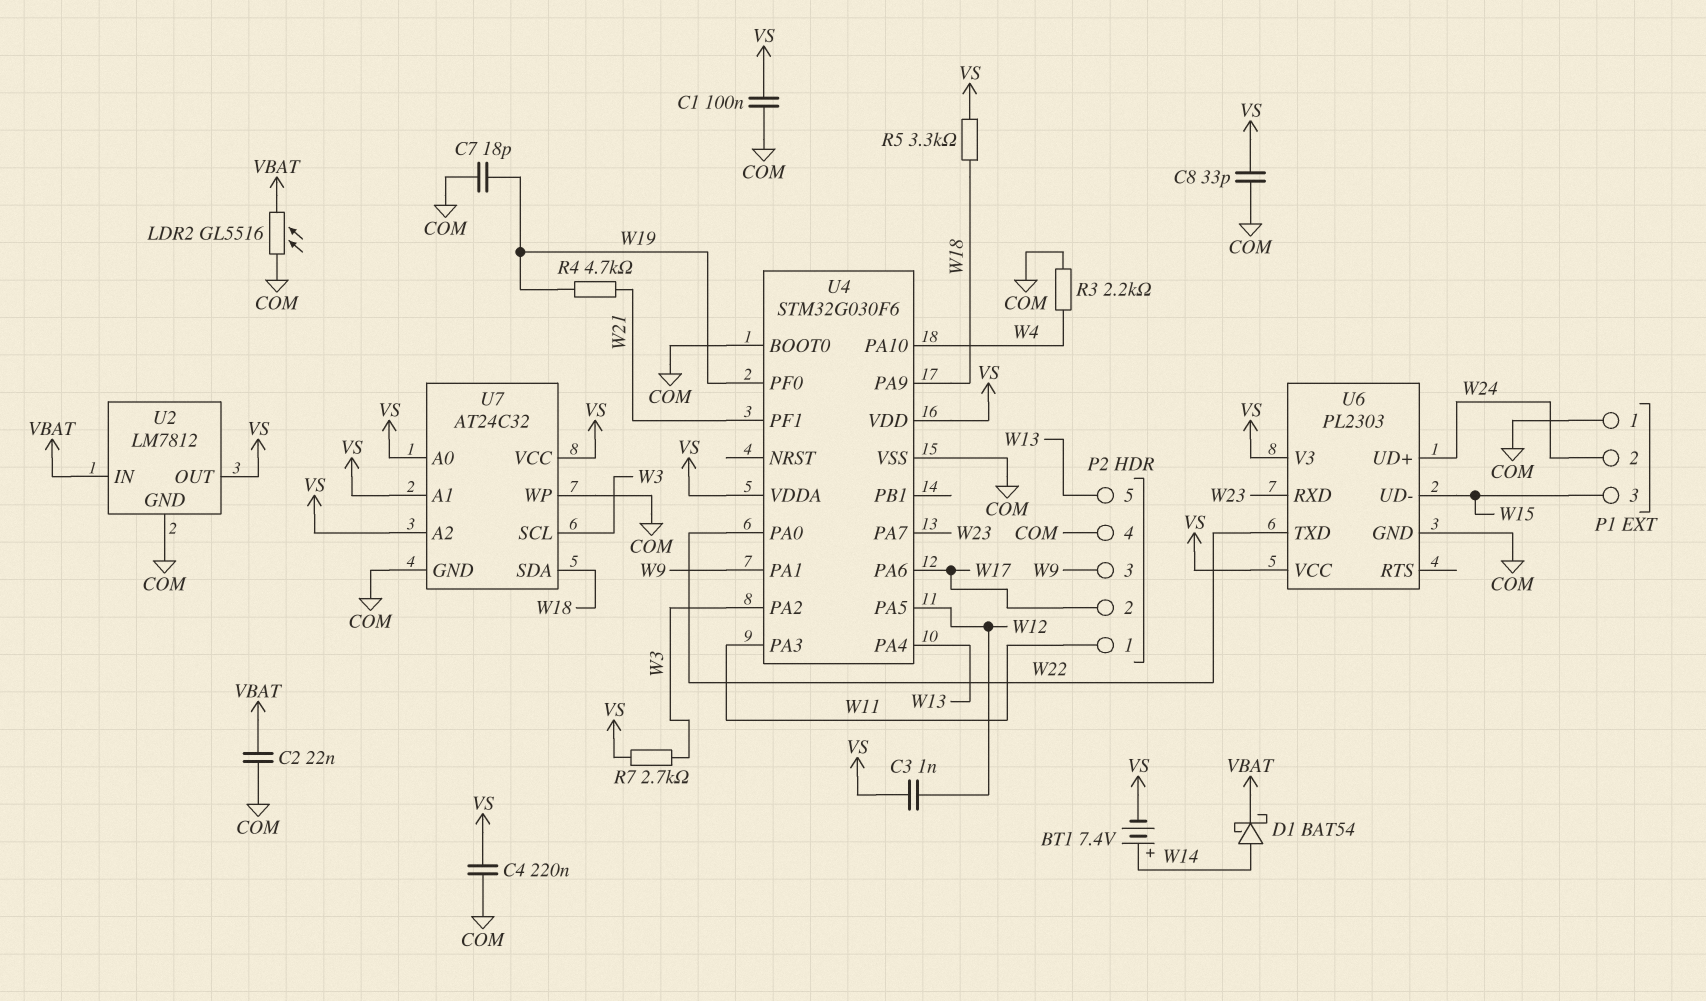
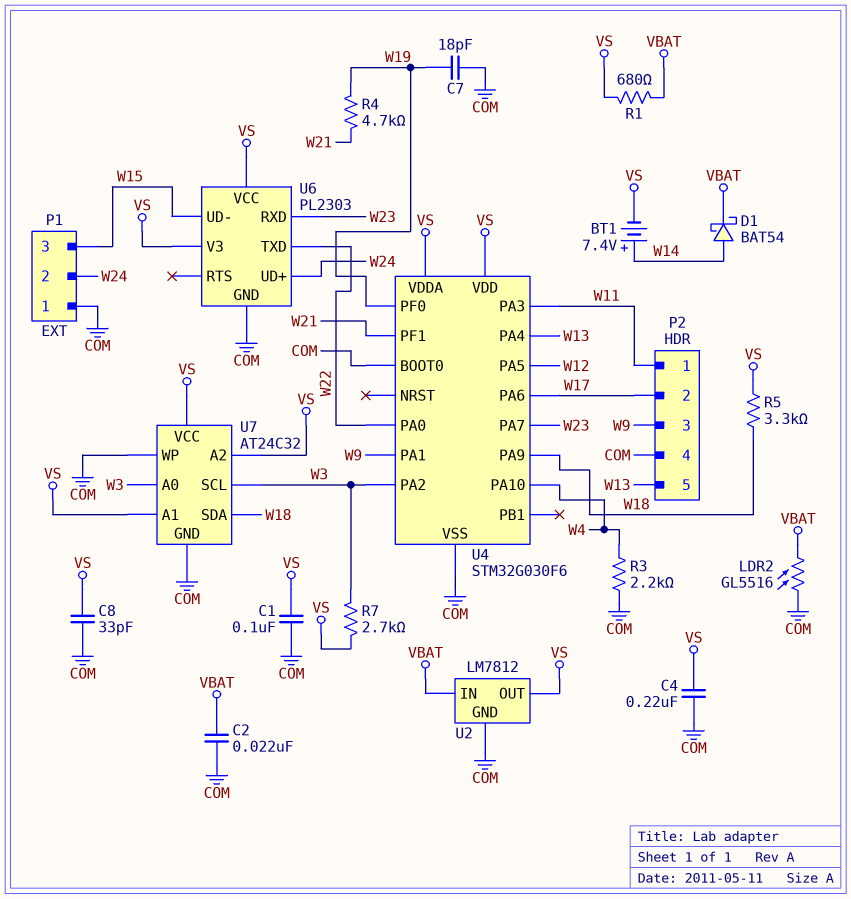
C3: 1nF (VS, W12) -> none
R1: none -> 680 (VBAT, VS)
U7 pin A0: VS -> W3

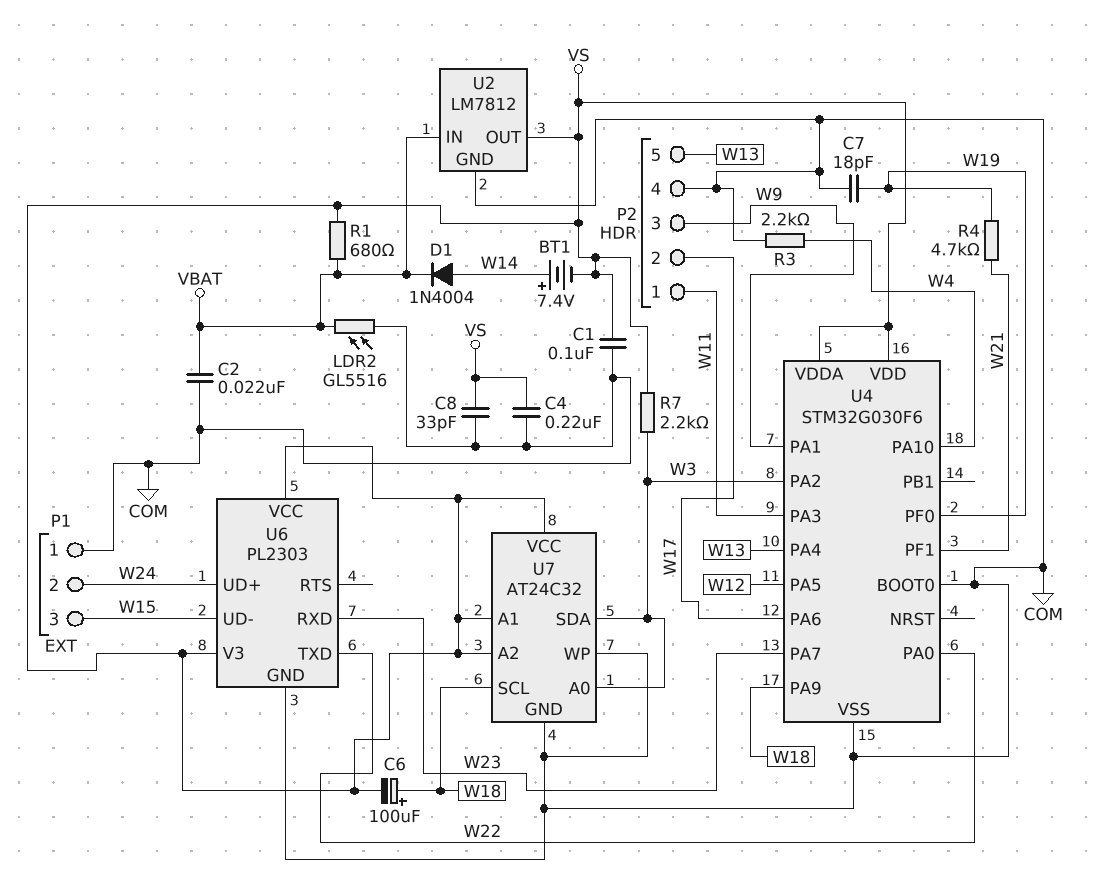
C6: none -> 100uF (plus W18, minus VS)
D1: schottky BAT54 (A W14, K VBAT) -> diode 1N4004 (A W14, K VBAT)
R5: 3.3k (VS, W18) -> none
R7: 2.7k (VS, W3) -> 2.2k (VS, W3)
U7 pin SCL: W3 -> W18
U7 pin SDA: W18 -> W3

